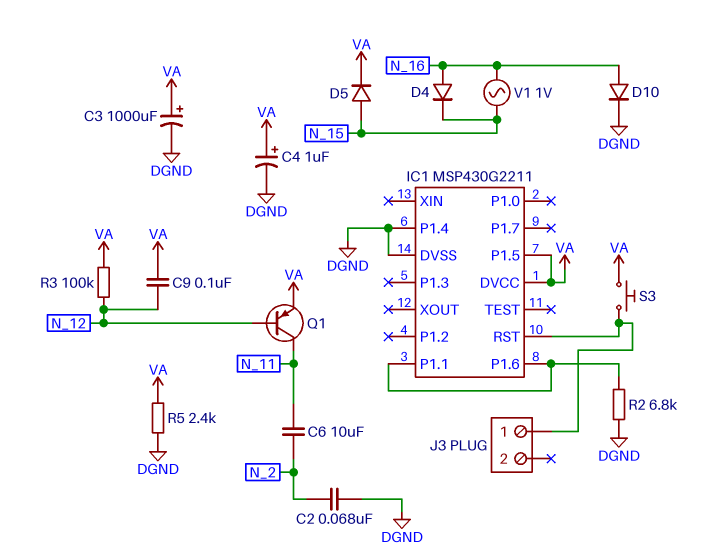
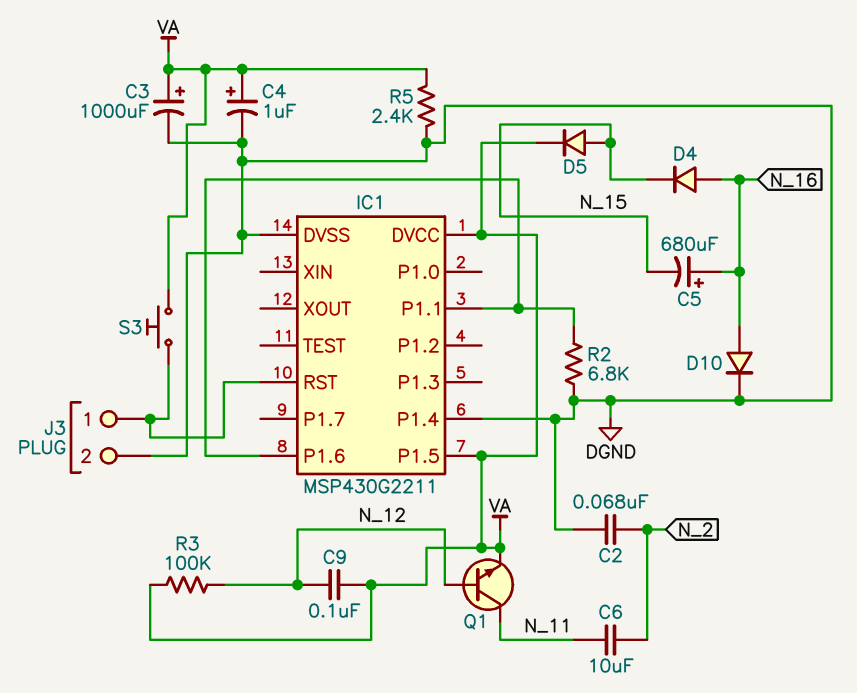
C5: none -> 680uF (plus N_16, minus N_15)
J3 pin 2: none -> DGND
Q1: PNP (B N_12, C N_11, E VA) -> NPN (B N_12, C N_11, E VA)
V1: AC 1V (N_15, N_16) -> none

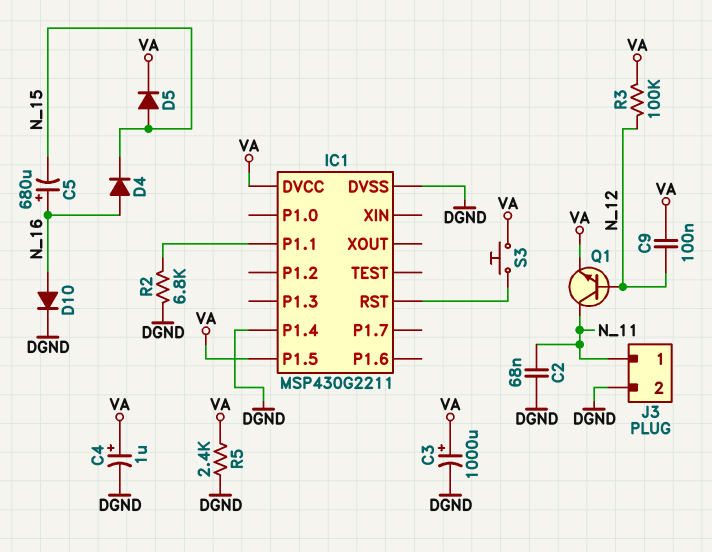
C2: 68nF (DGND, N_2) -> 68nF (DGND, N_11)
C6: 10uF (N_2, N_11) -> none
IC1 pin P1.6: IC1/P1.1 -> none
J3 pin 1: IC1/RST -> N_11

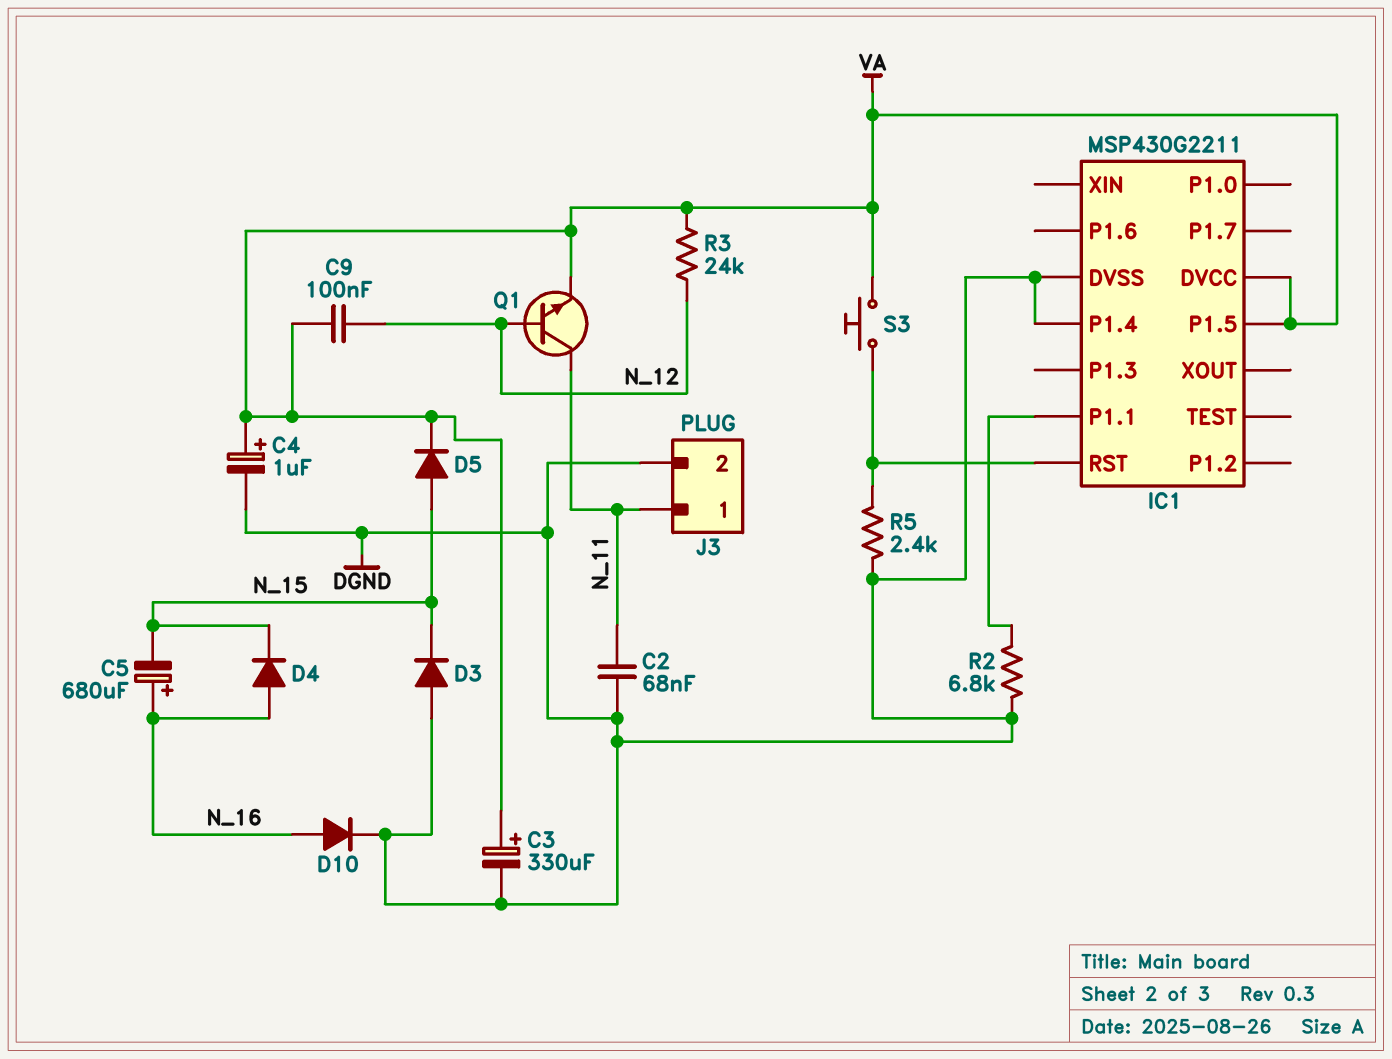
C3: 1000uF (plus VA, minus DGND) -> 330uF (plus VA, minus DGND)
D3: none -> diode (A DGND, K N_15)
R3: 100k (N_12, VA) -> 24k (N_12, VA)
R5: 2.4k (DGND, VA) -> 2.4k (DGND, IC1/RST)

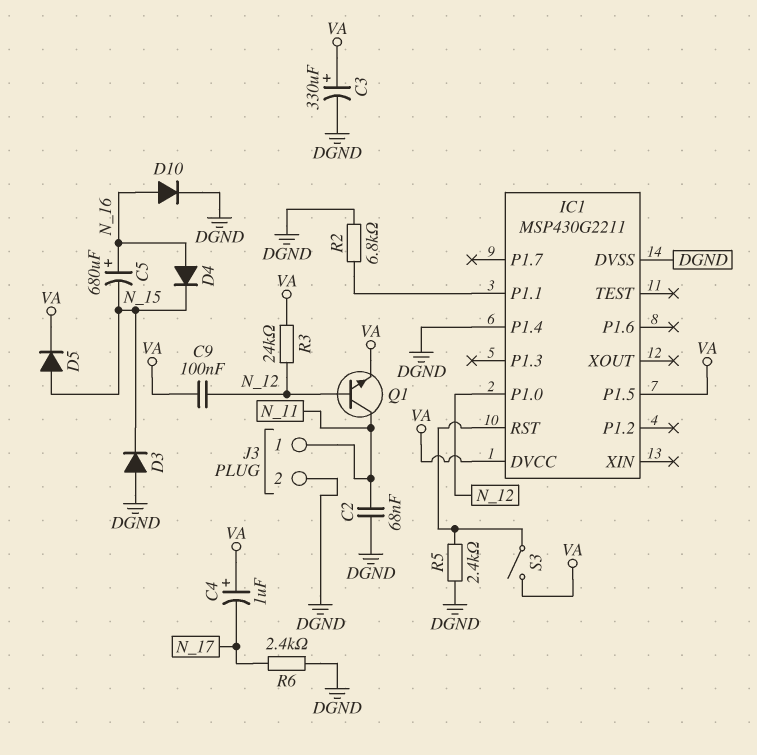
C4: 1uF (plus VA, minus DGND) -> 1uF (plus VA, minus N_17)
IC1 pin P1.0: none -> N_12
R6: none -> 2.4k (DGND, N_17)
S3: button (IC1/RST, VA) -> switch (IC1/RST, VA)

